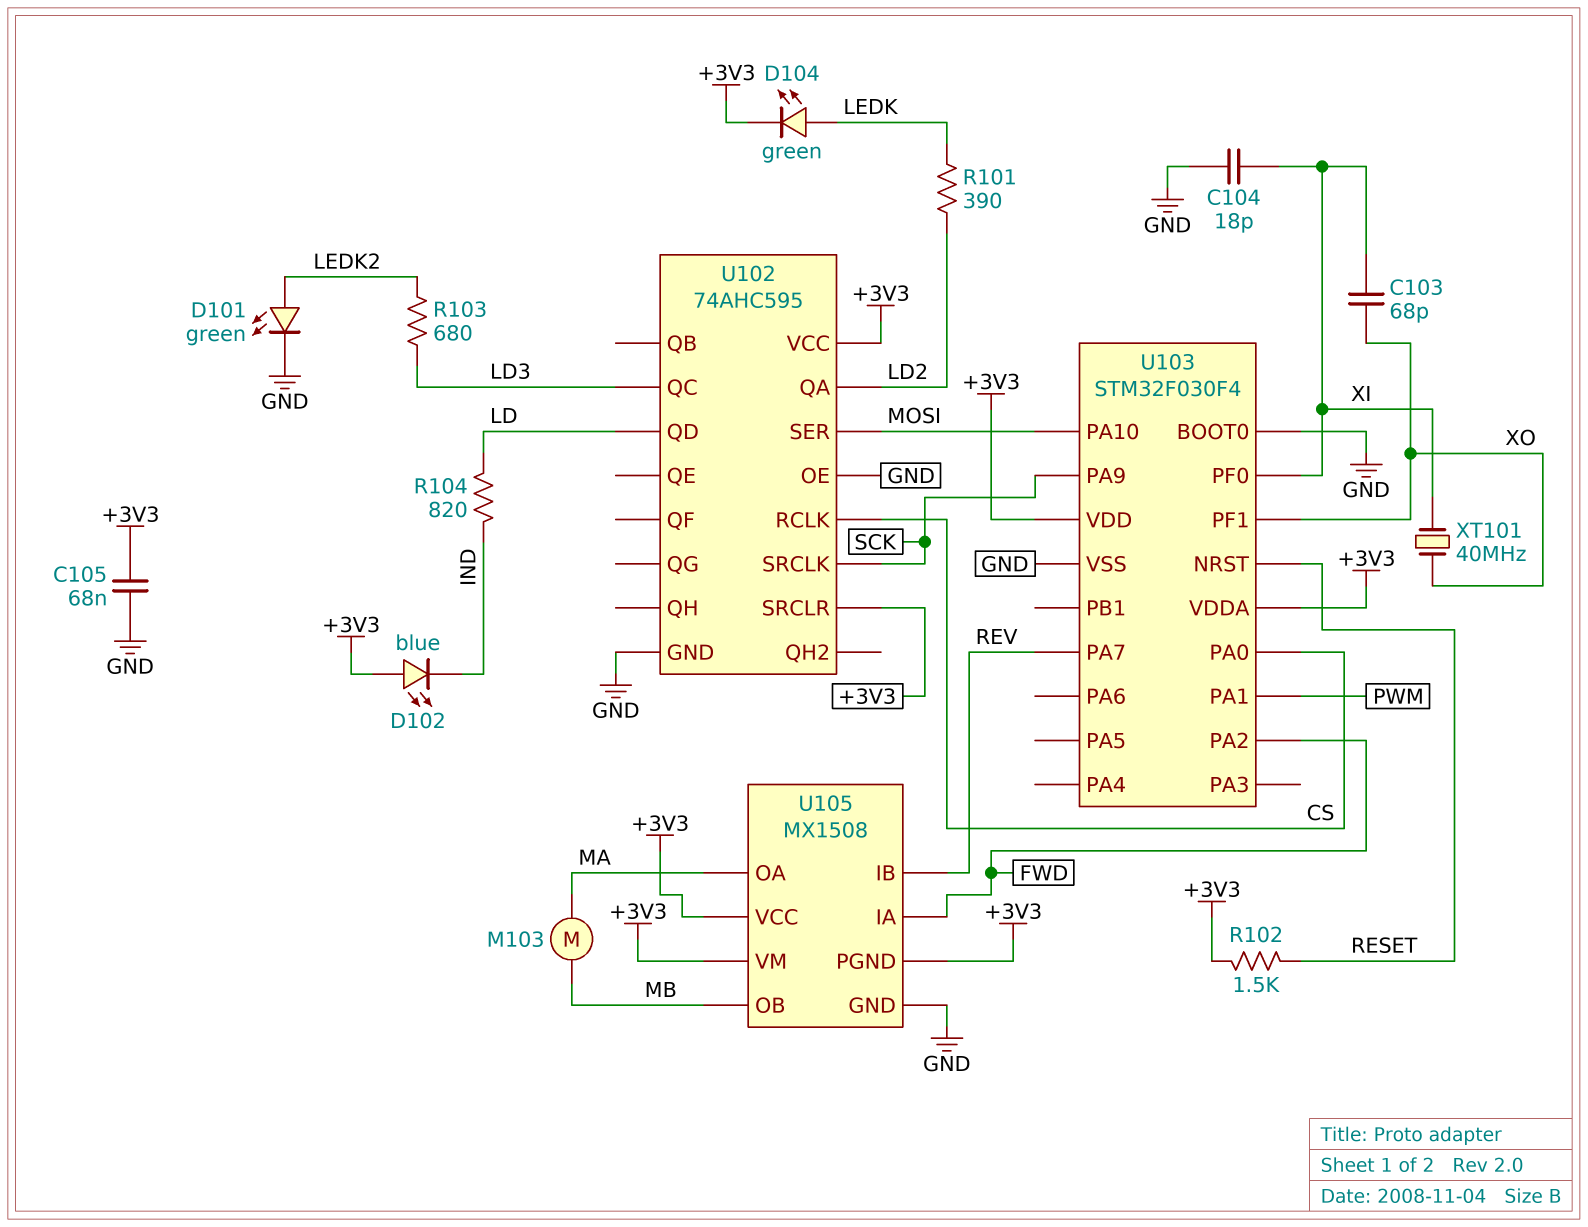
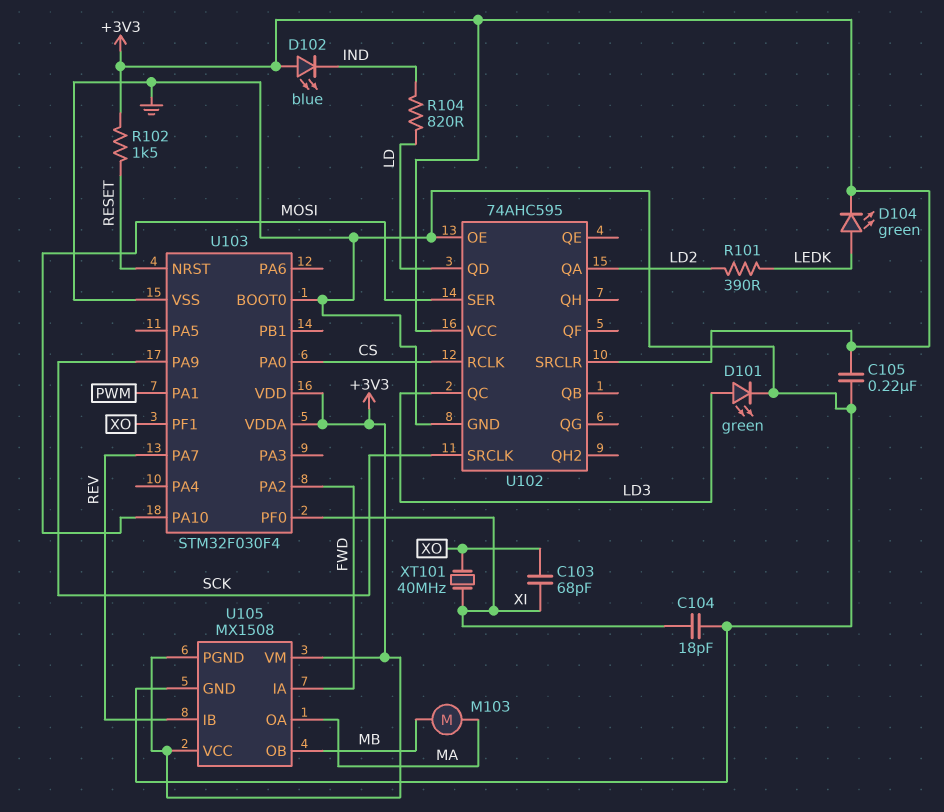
C105: 68nF (+3V3, GND) -> 220nF (+3V3, GND)
D101: LED green (A LEDK2, K GND) -> LED green (A LD3, K GND)
R103: 680 (LD3, LEDK2) -> none

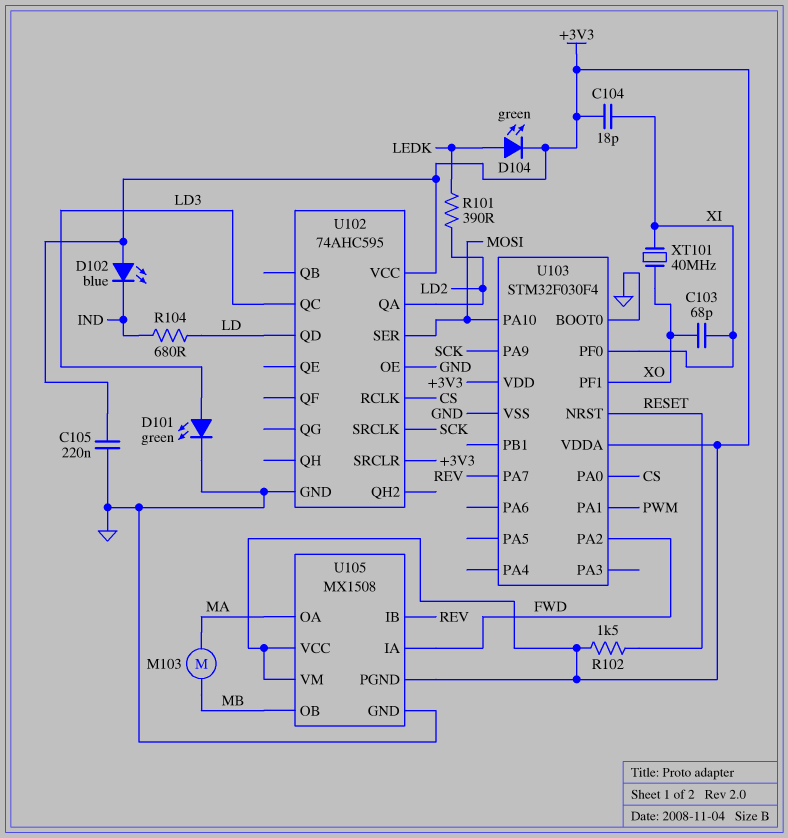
C104: 18pF (GND, XI) -> 18pF (+3V3, XI)
R104: 820 (IND, LD) -> 680 (IND, LD)

